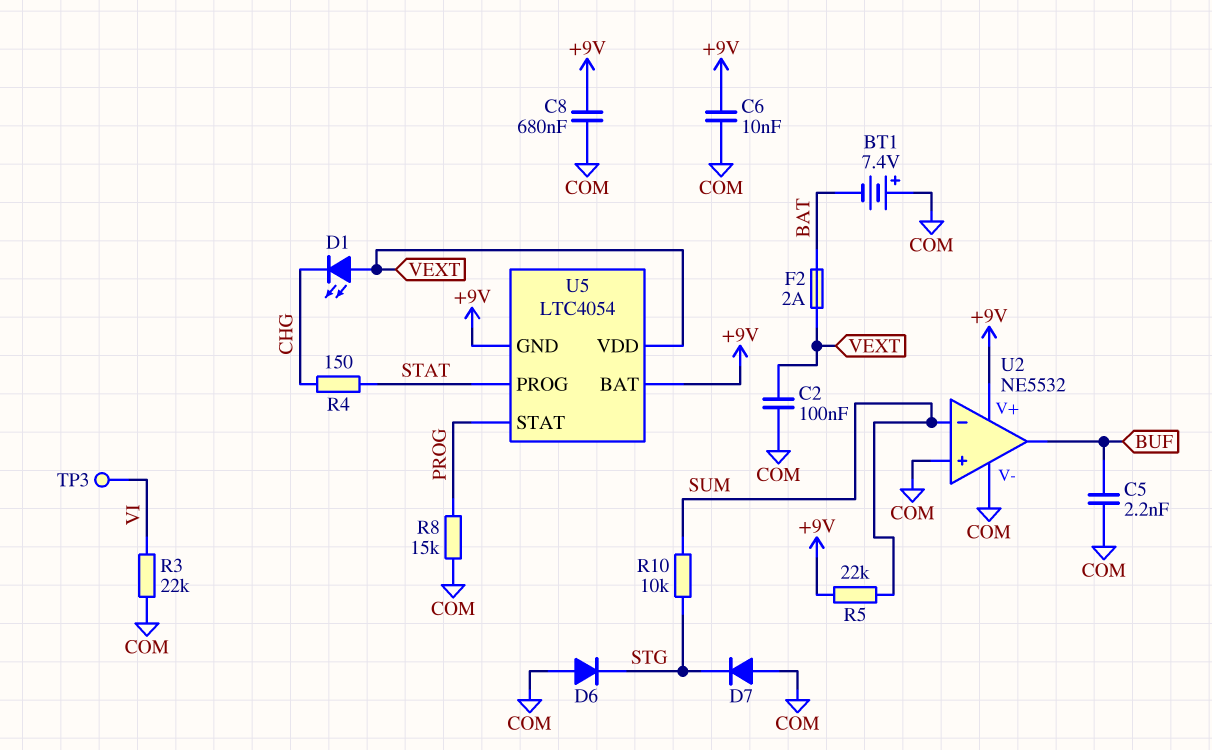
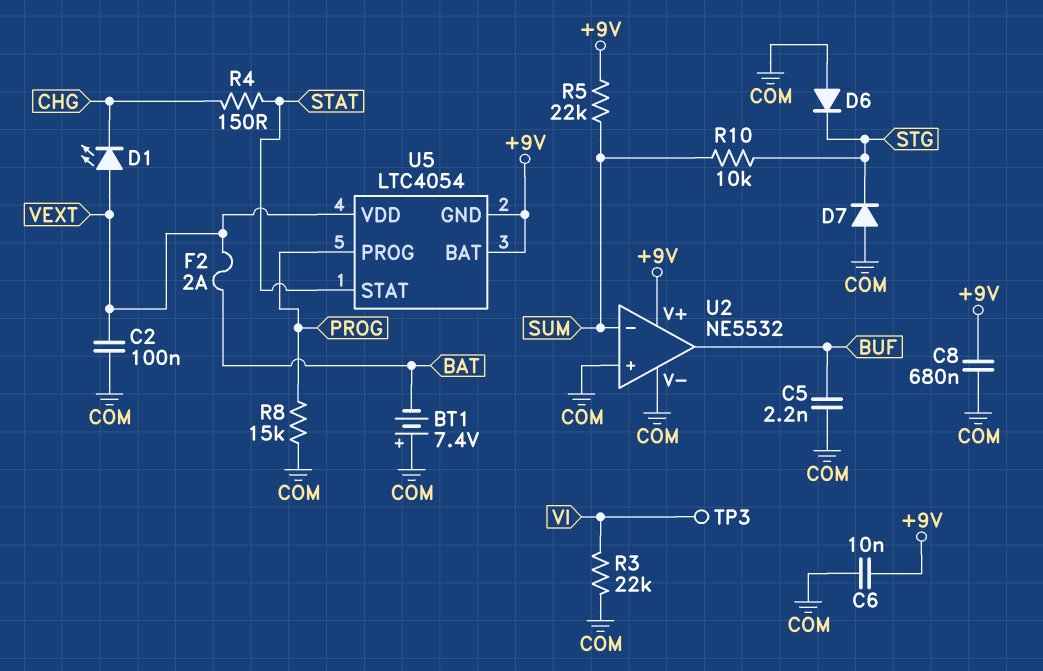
U5 pin PROG: STAT -> PROG
U5 pin STAT: PROG -> STAT

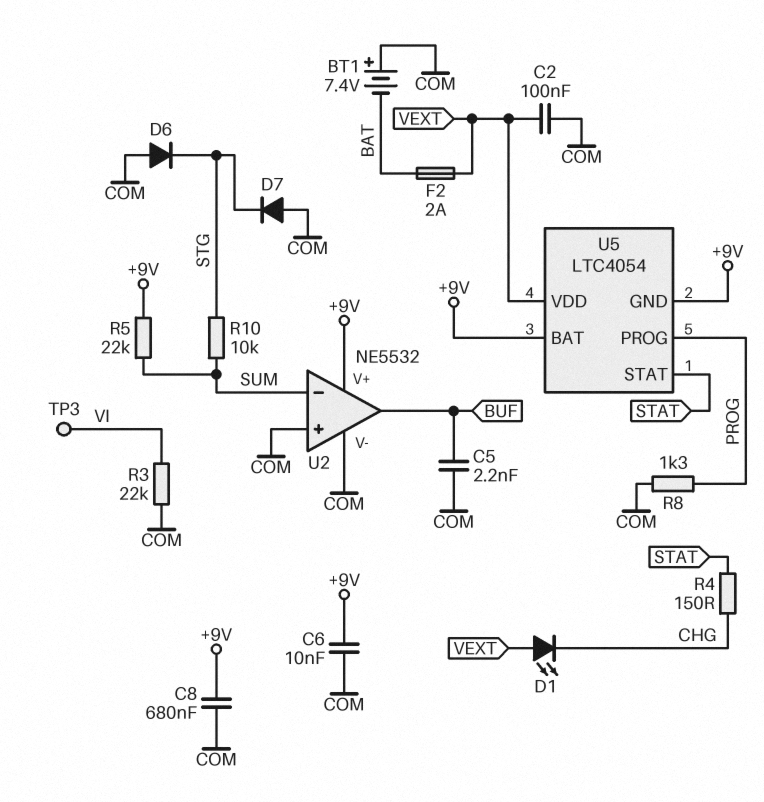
R8: 15k (COM, PROG) -> 1.3k (COM, PROG)

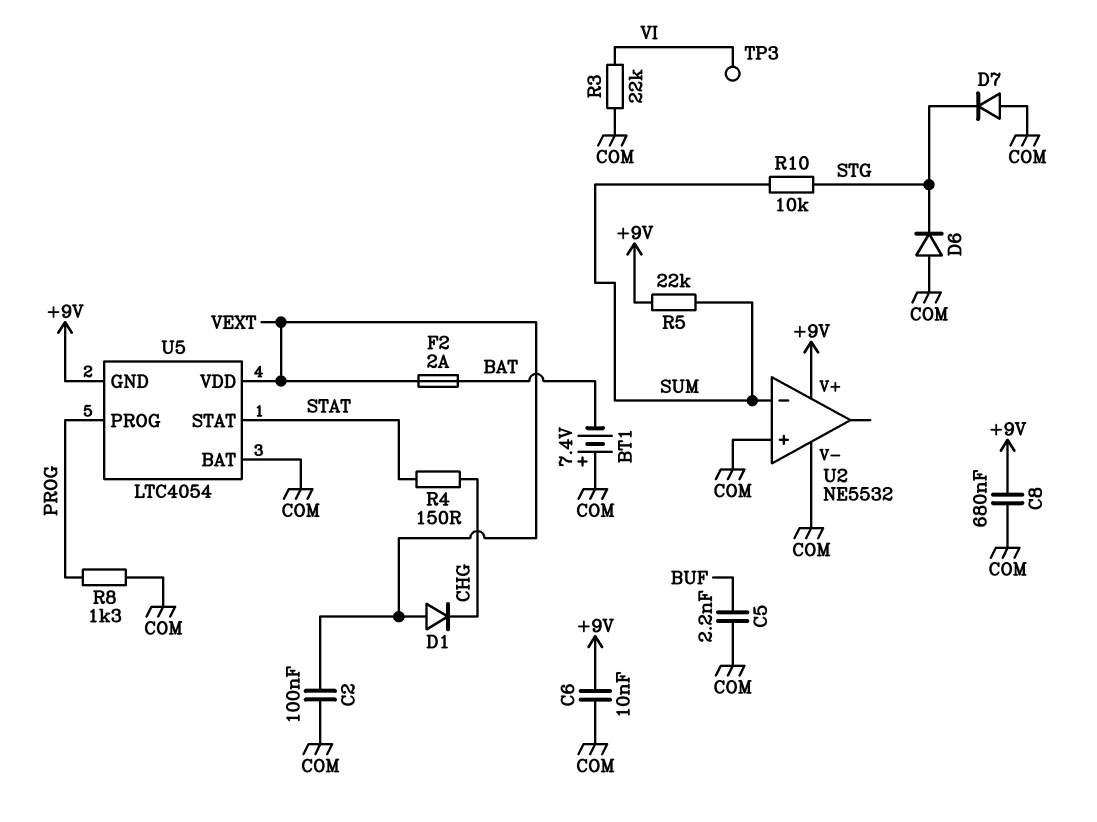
D1: LED (A VEXT, K CHG) -> diode (A VEXT, K CHG)
U2 pin out: BUF -> none
U5 pin BAT: +9V -> COM

